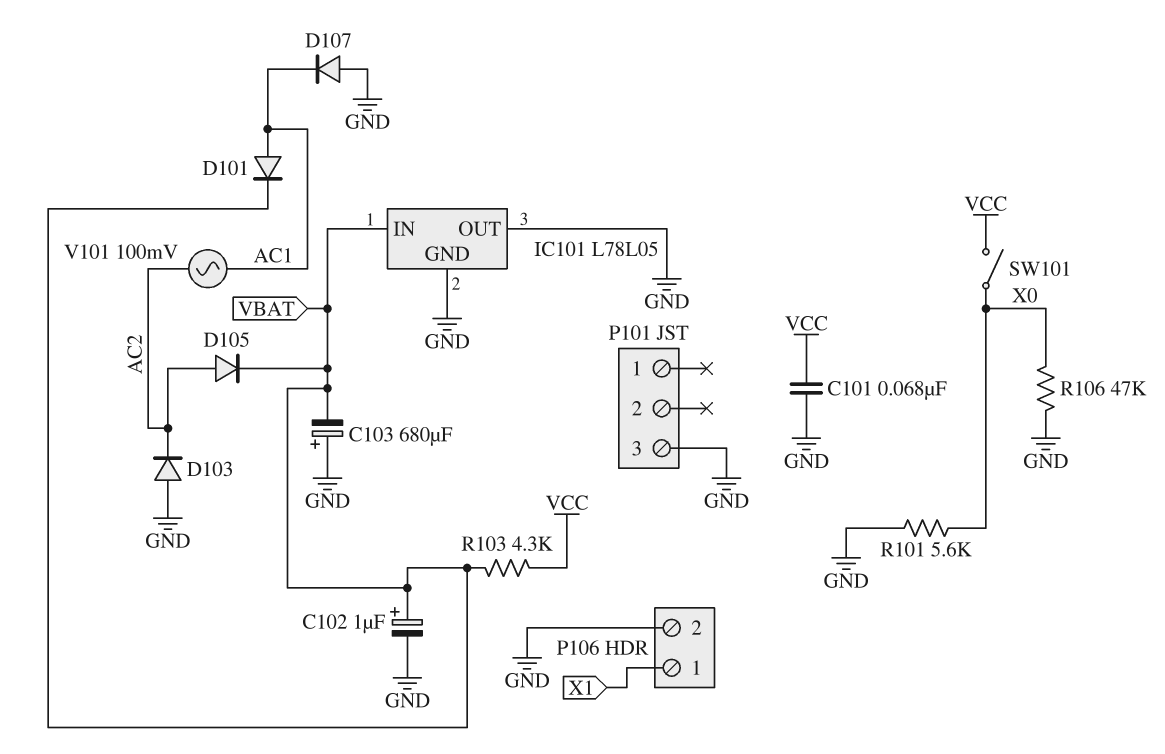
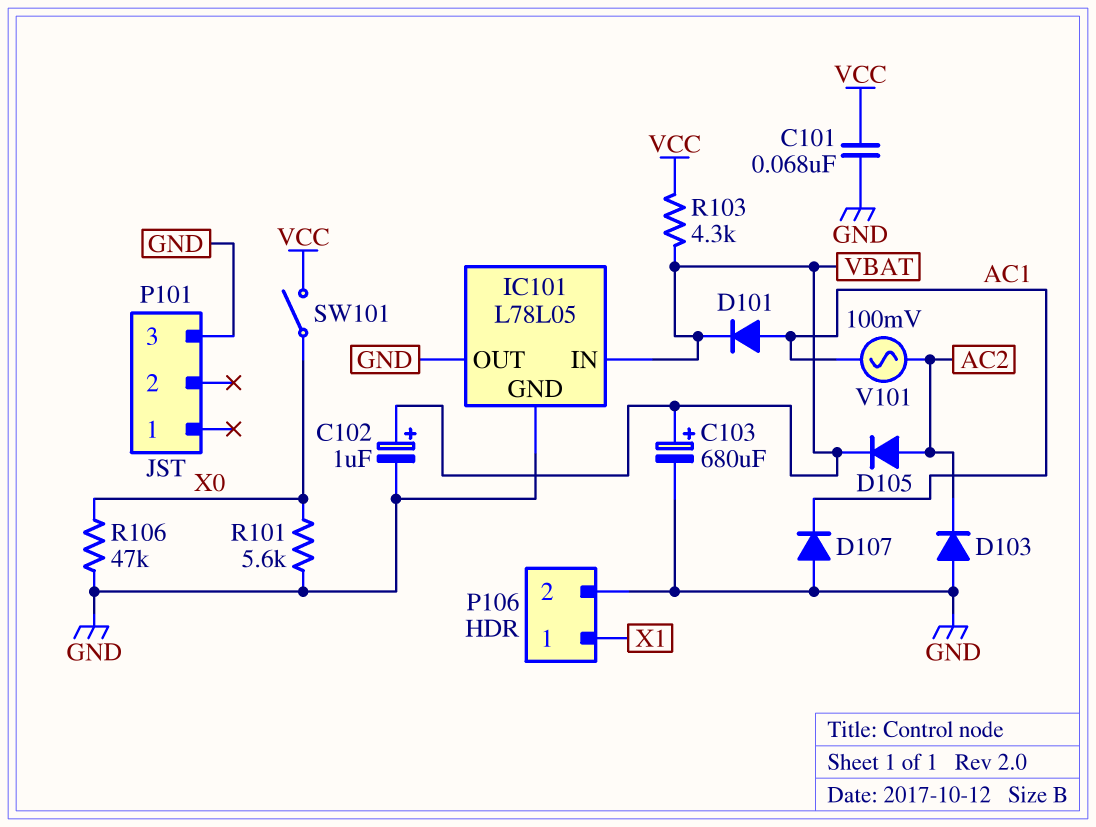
C103: 680uF (plus GND, minus VBAT) -> 680uF (plus VBAT, minus GND)

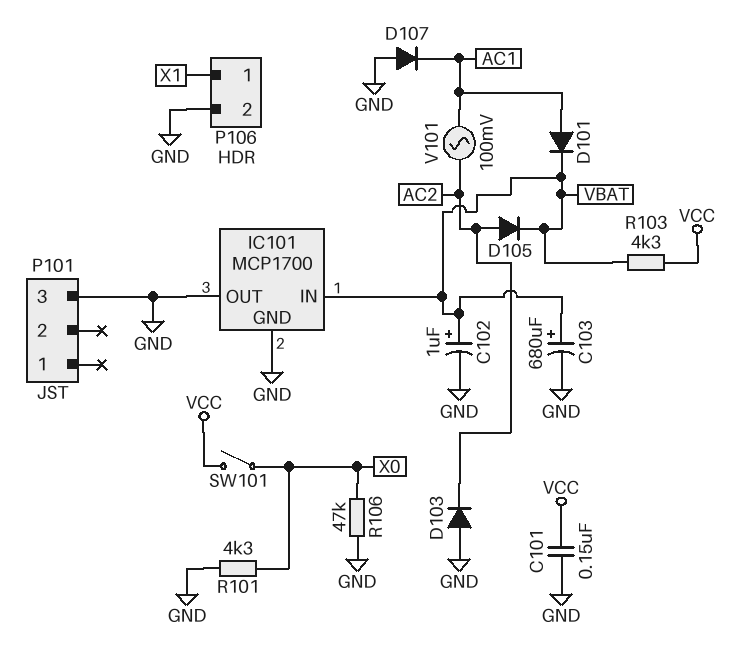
C101: 68nF (GND, VCC) -> 150nF (GND, VCC)
IC101: L78L05 -> MCP1700
R101: 5.6k (GND, X0) -> 4.3k (GND, X0)

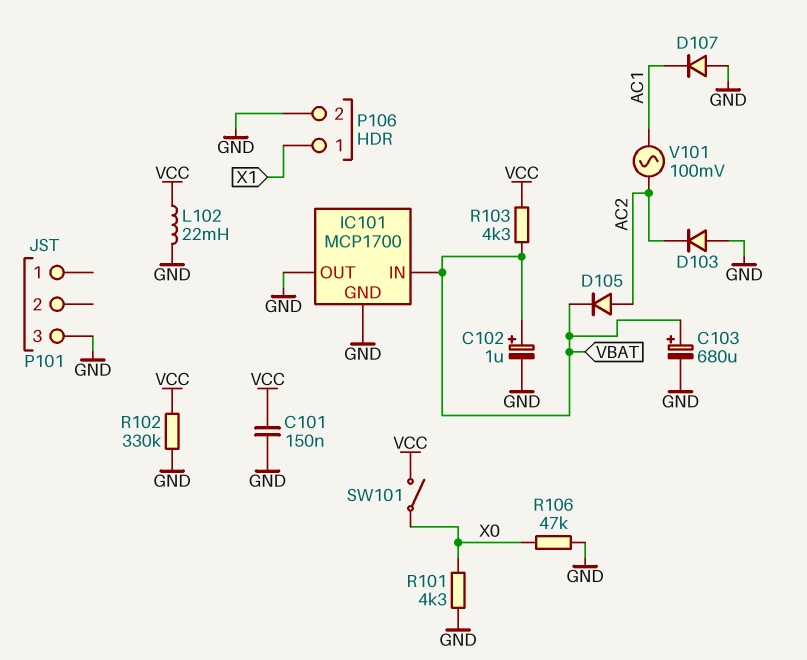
D101: diode (A AC1, K VBAT) -> none
L102: none -> 22mH (GND, VCC)
R102: none -> 330k (GND, VCC)

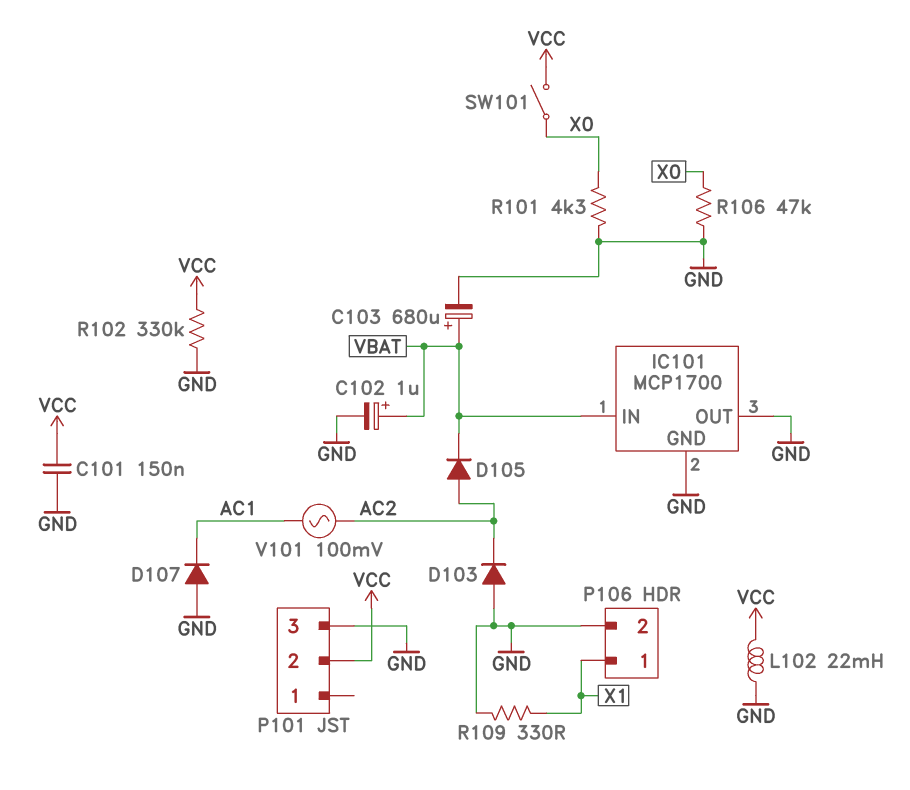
P101 pin 2: none -> VCC
R103: 4.3k (VBAT, VCC) -> none
R109: none -> 330 (GND, X1)

